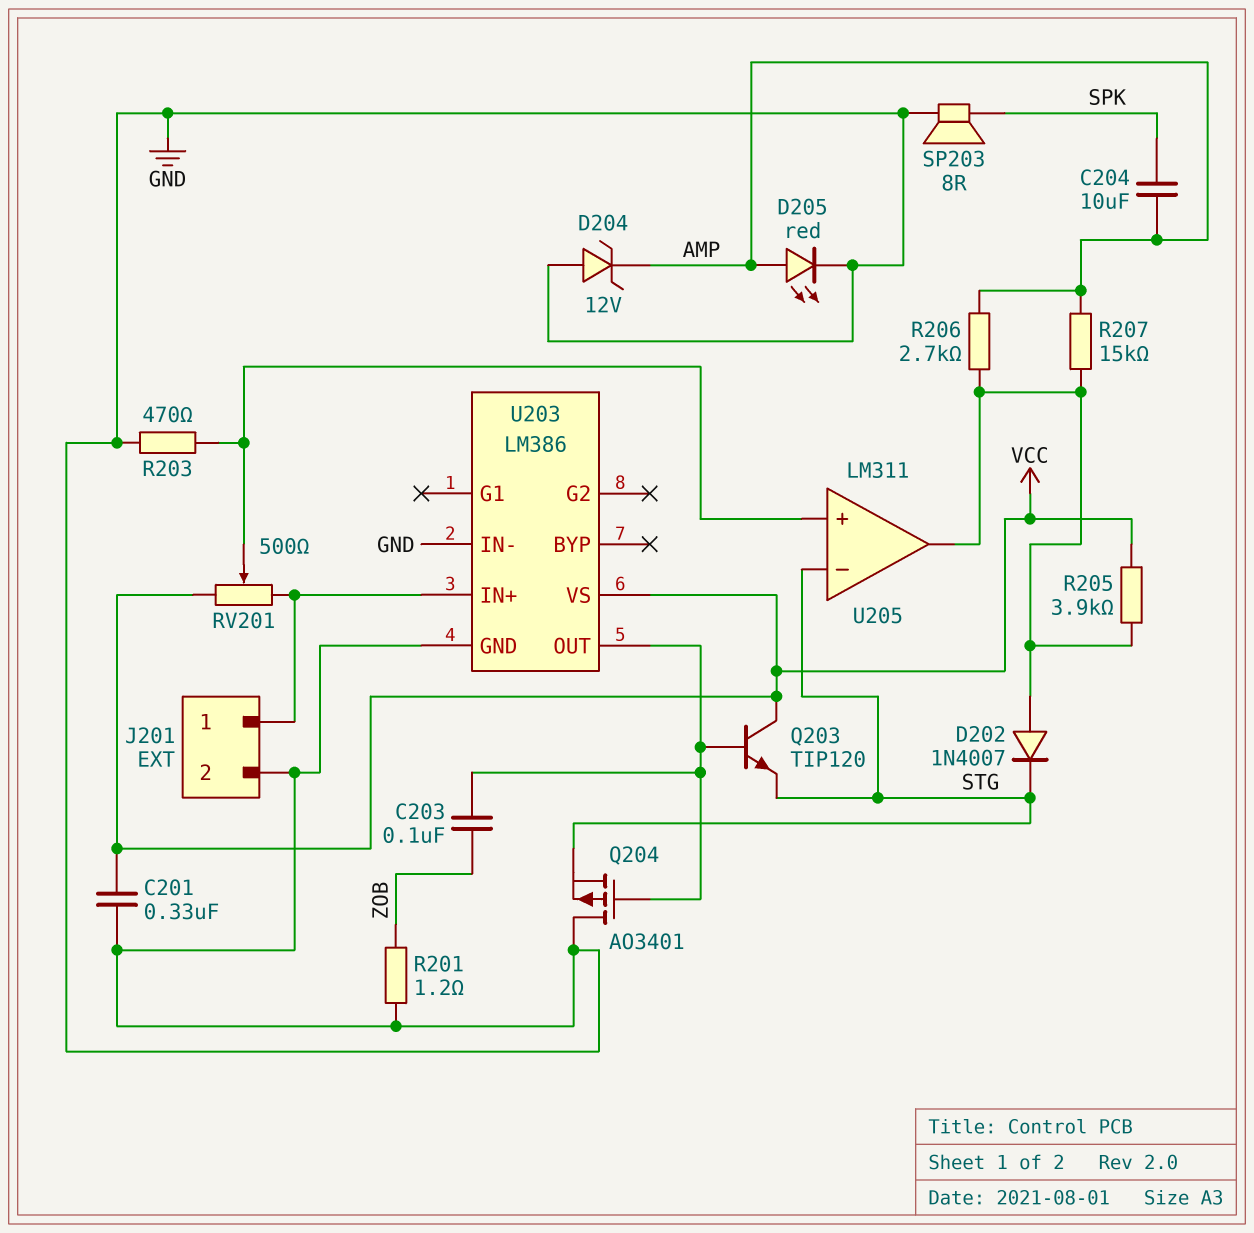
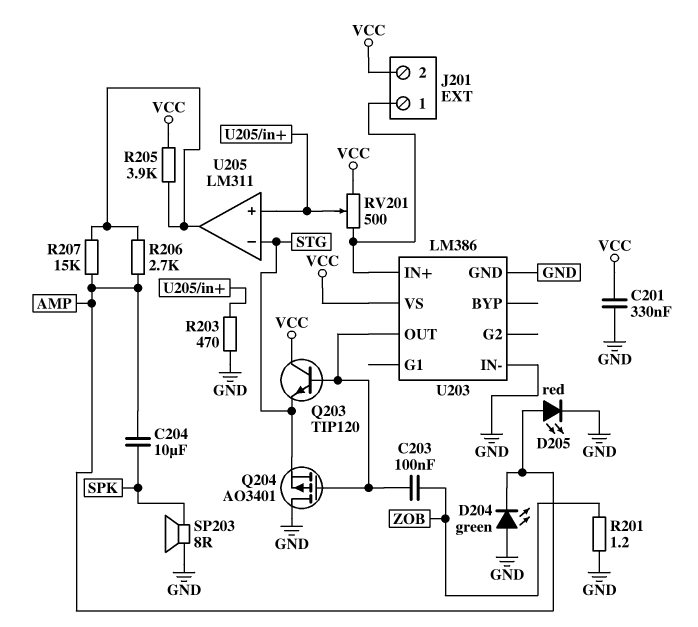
D202: diode 1N4007 (A U205/out, K STG) -> none
D204: zener 12V (A GND, K AMP) -> LED green (A GND, K AMP)
J201 pin 2: GND -> VCC

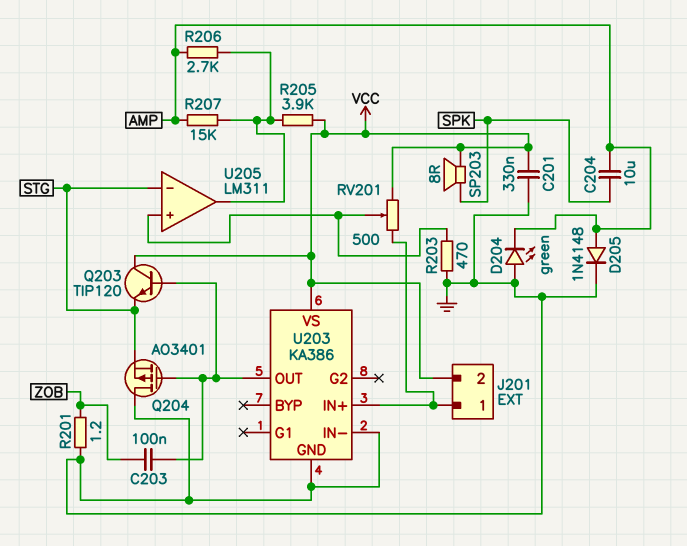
D205: LED red (A AMP, K GND) -> diode 1N4148 (A AMP, K GND)
SP203: speaker 8R (GND, SPK) -> speaker 8R (SPK, VCC)
U203: LM386 -> KA386

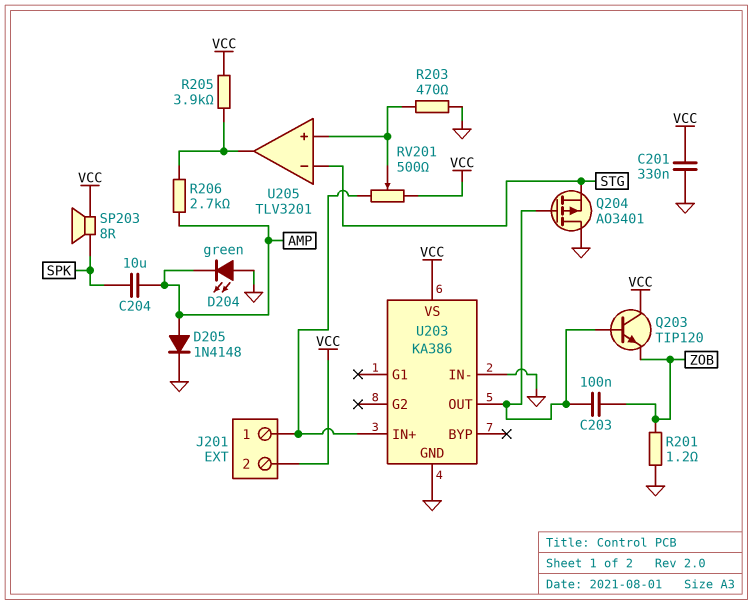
Q203: NPN TIP120 (B U203/OUT, C VCC, E STG) -> NPN TIP120 (B U203/OUT, C VCC, E ZOB)
R207: 15k (AMP, U205/out) -> none
U205: LM311 -> TLV3201

